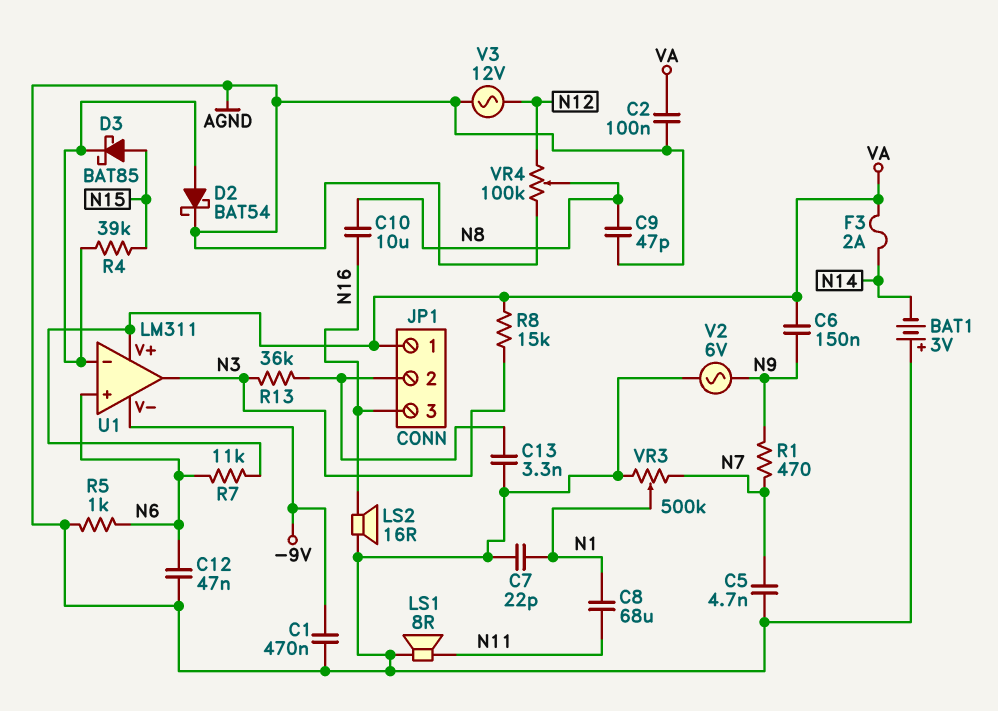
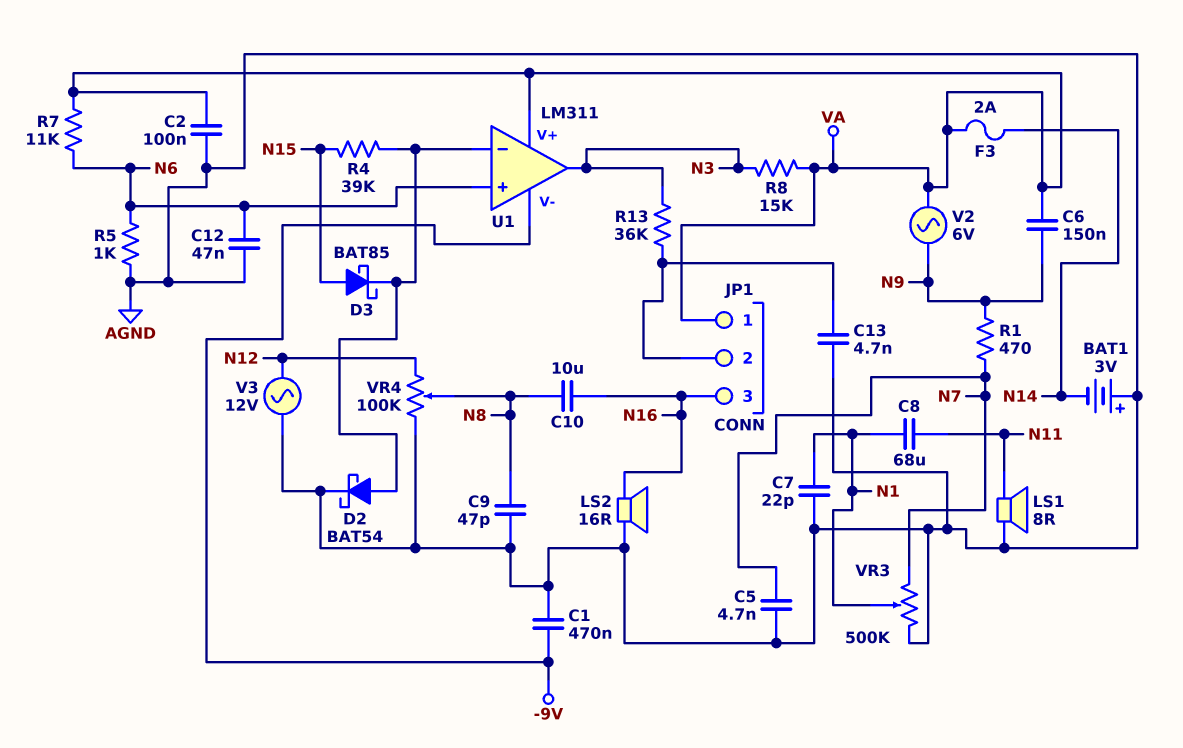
C13: 3.3nF (AGND, JP1/2) -> 4.7nF (AGND, JP1/2)
V2: AC 6V (AGND, N9) -> AC 6V (N9, VA)

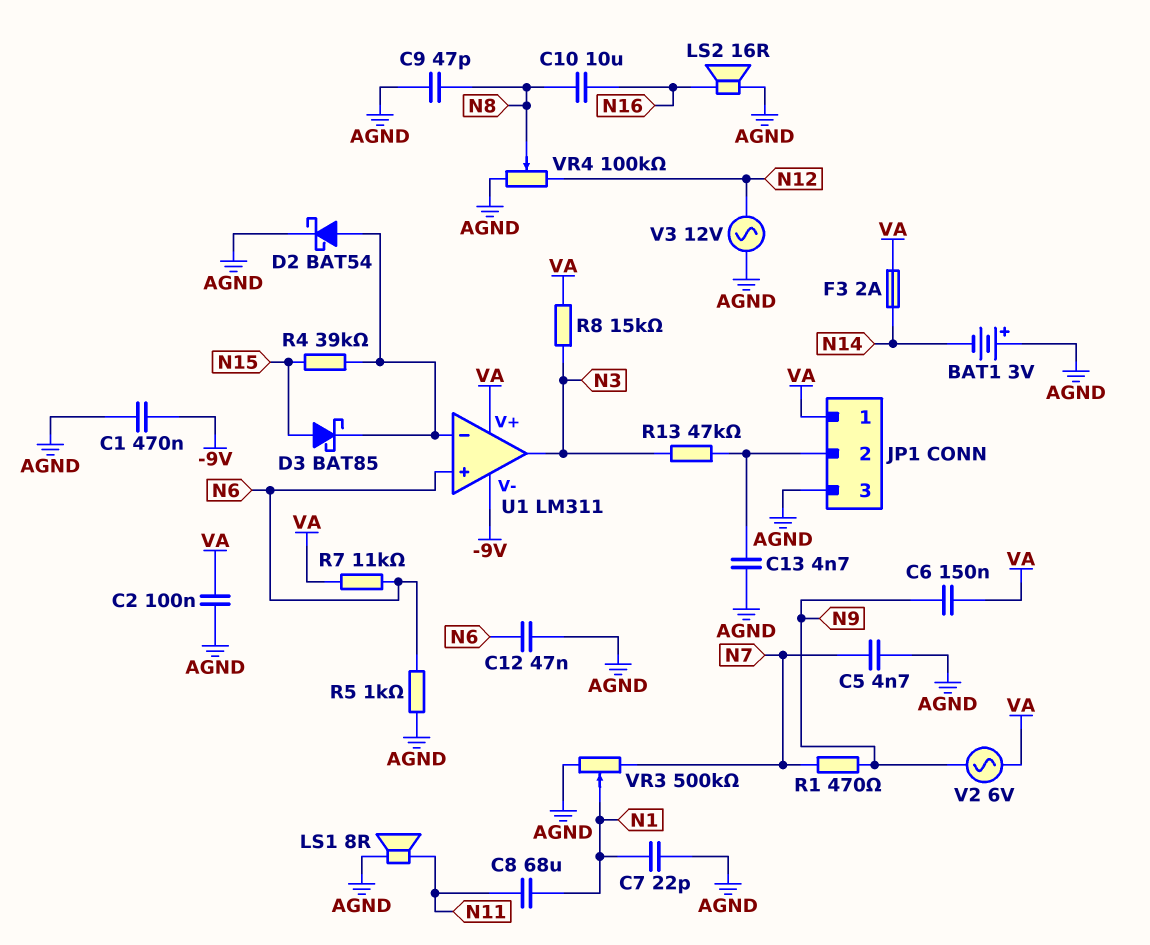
JP1 pin 3: N16 -> AGND
R13: 36k (JP1/2, N3) -> 47k (JP1/2, N3)

